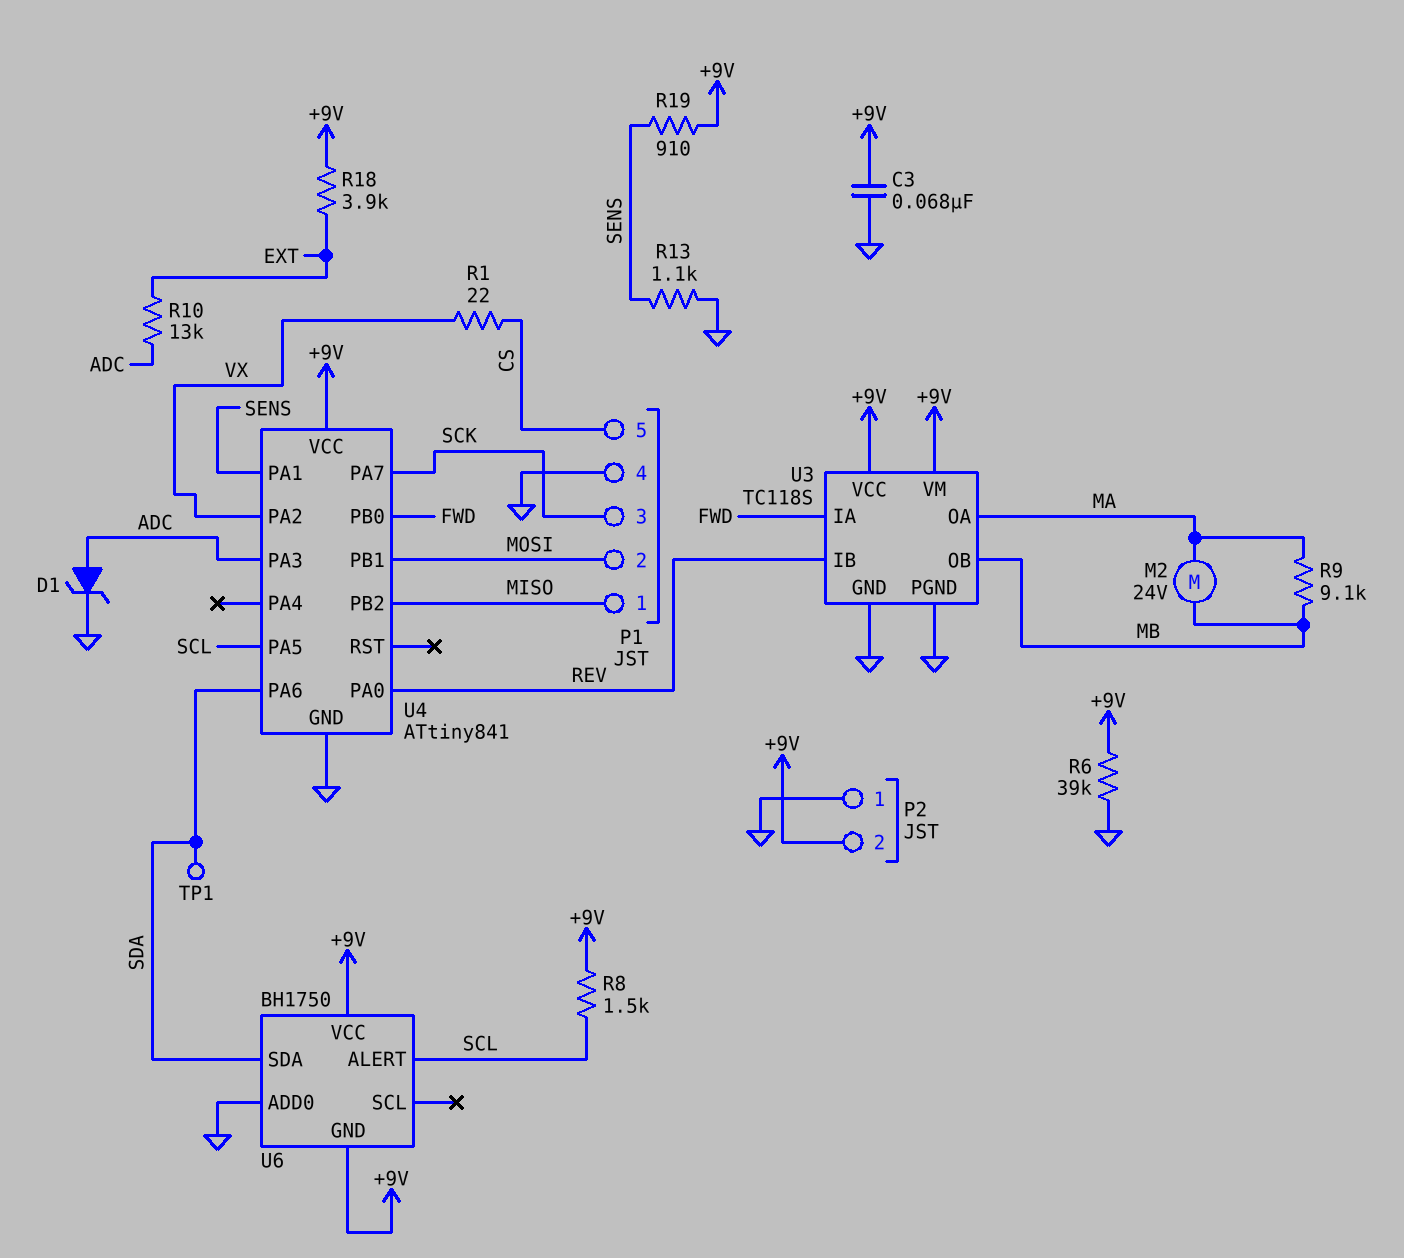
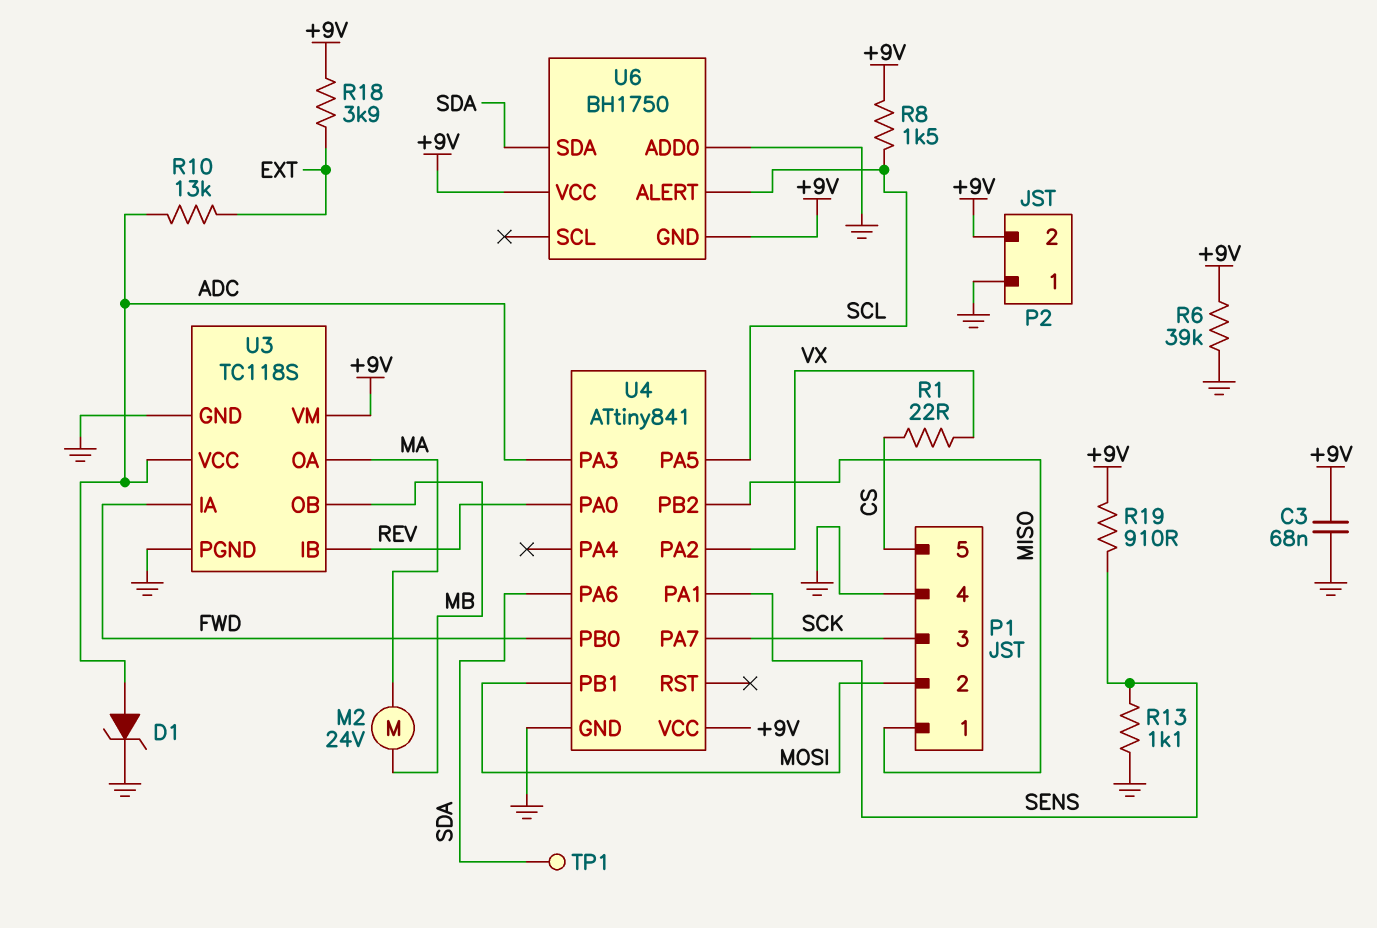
R9: 9.1k (MA, MB) -> none
U3 pin VCC: +9V -> ADC

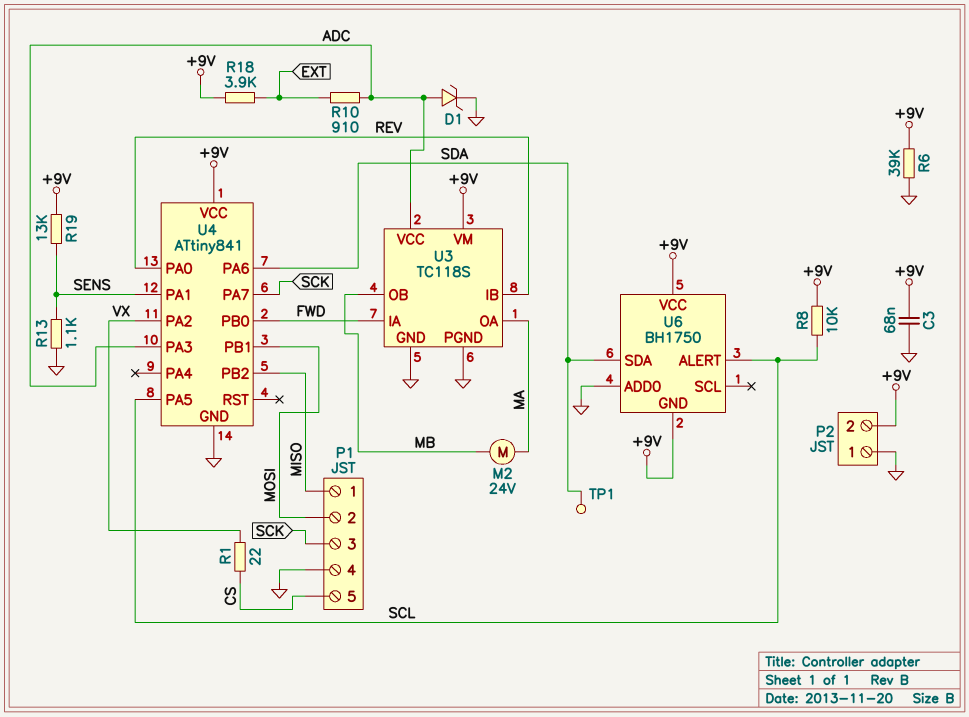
R8: 1.5k (+9V, SCL) -> 10k (+9V, SCL)
R10: 13k (ADC, EXT) -> 910 (ADC, EXT)
R19: 910 (+9V, SENS) -> 13k (+9V, SENS)

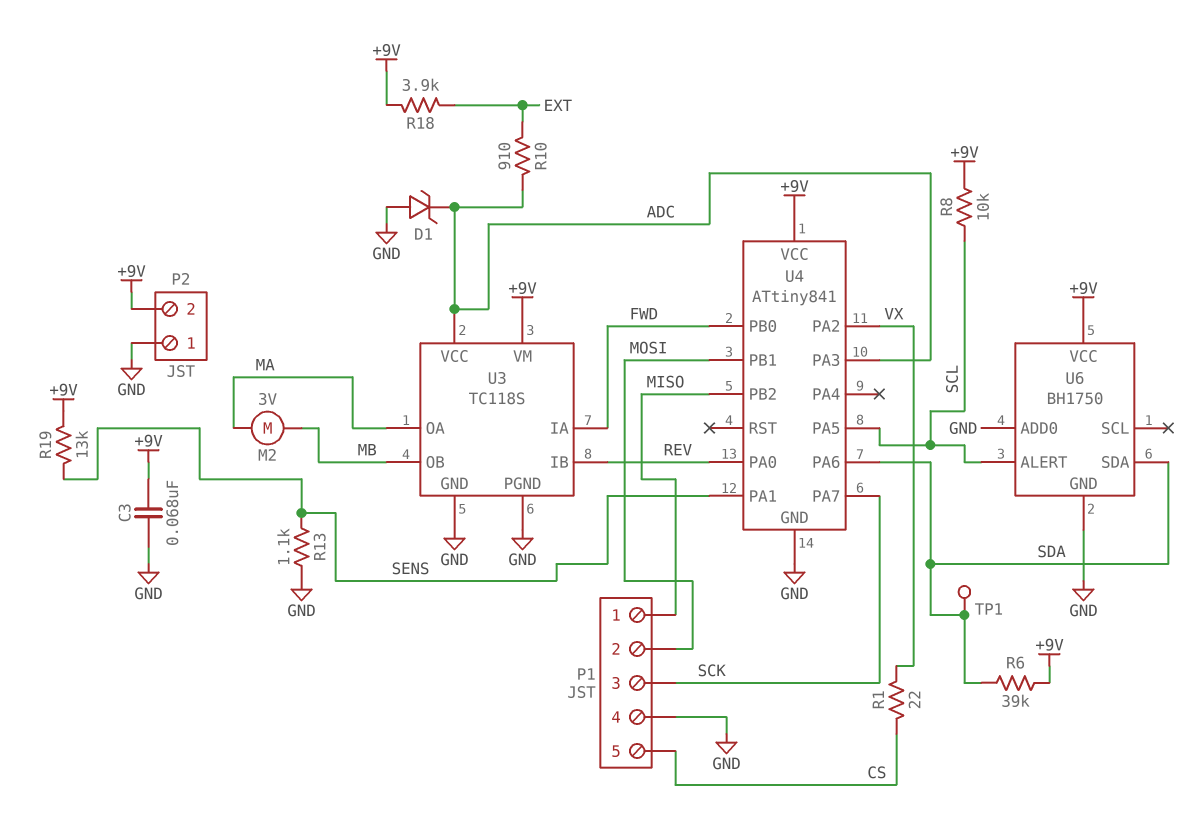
D1: zener (A ADC, K GND) -> zener (A GND, K ADC)
M2: motor 24V (MA, MB) -> motor 3V (MA, MB)
R6: 39k (+9V, GND) -> 39k (+9V, SDA)
U6 pin GND: +9V -> GND

